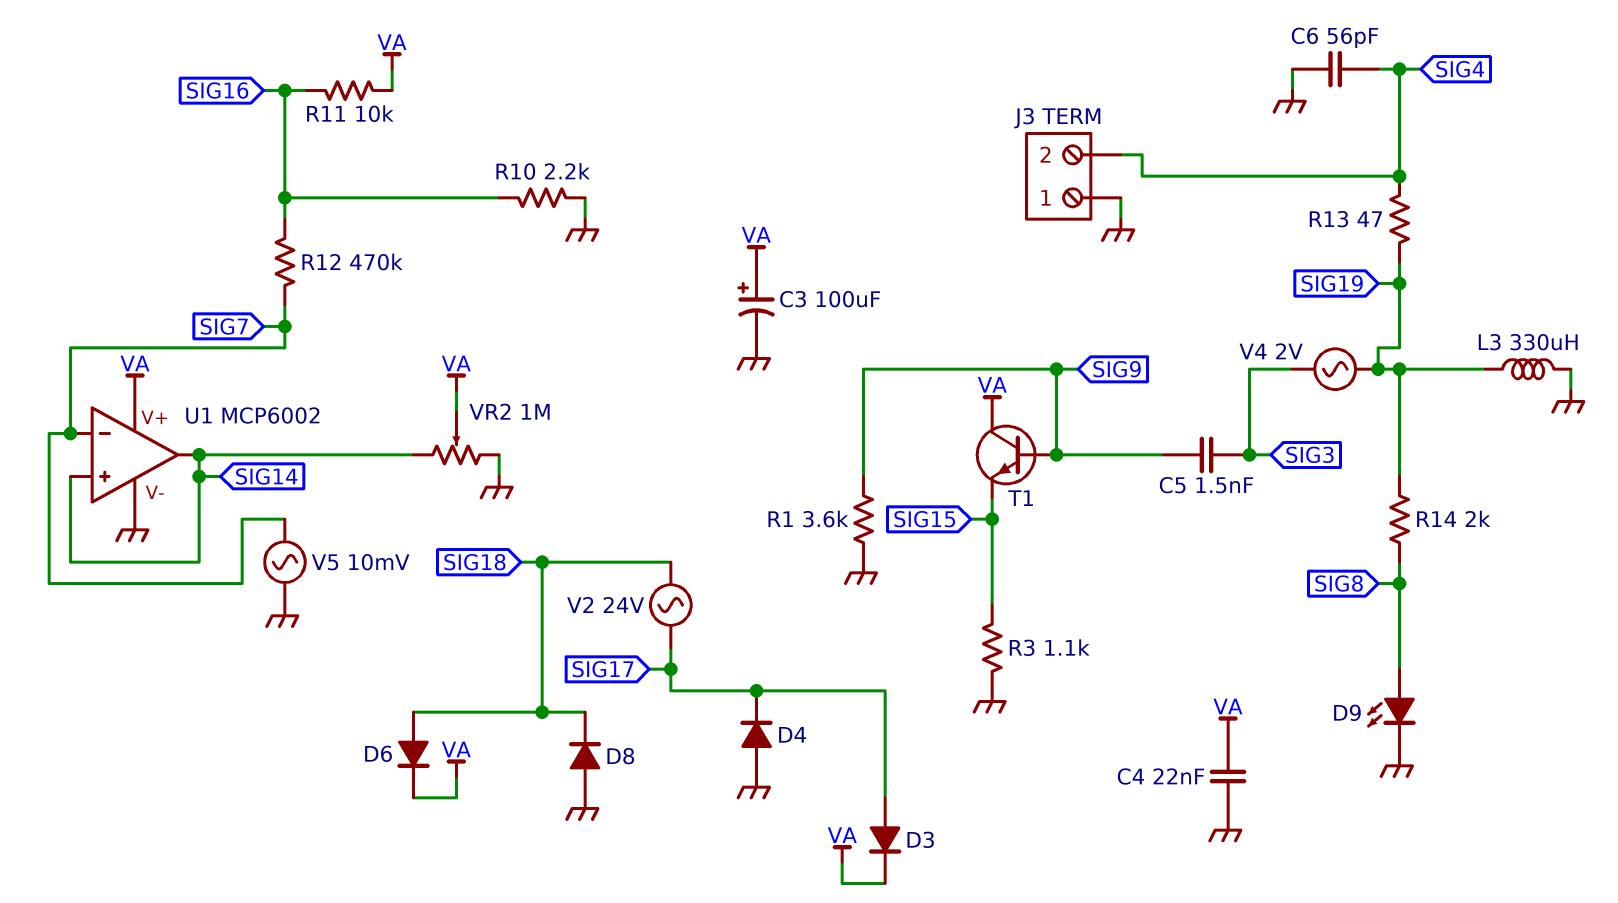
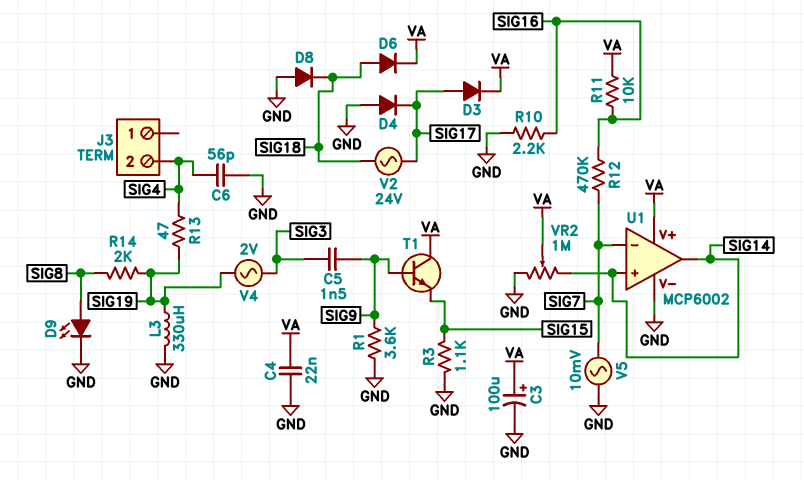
J3 pin 1: GND -> none

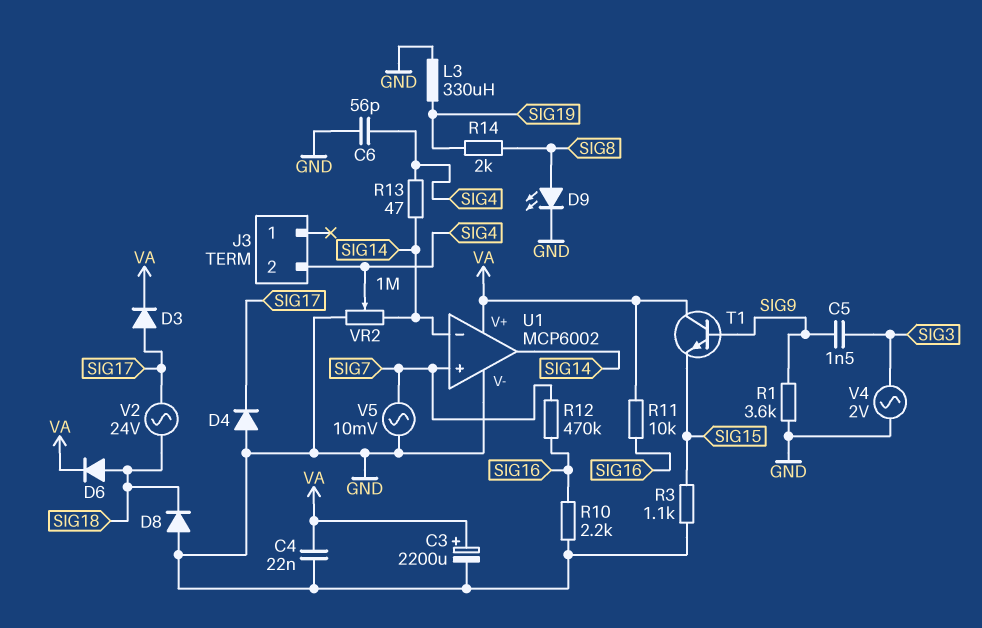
C3: 100uF (plus VA, minus GND) -> 2200uF (plus VA, minus GND)
R13: 47 (SIG4, SIG19) -> 47 (SIG4, SIG14)
U1 pin in+: SIG14 -> SIG7
U1 pin in-: SIG7 -> SIG14
V4: AC 2V (SIG3, SIG19) -> AC 2V (GND, SIG3)
VR2: 1M (GND, SIG14, wiper VA) -> 1M (GND, SIG14, wiper SIG4)

